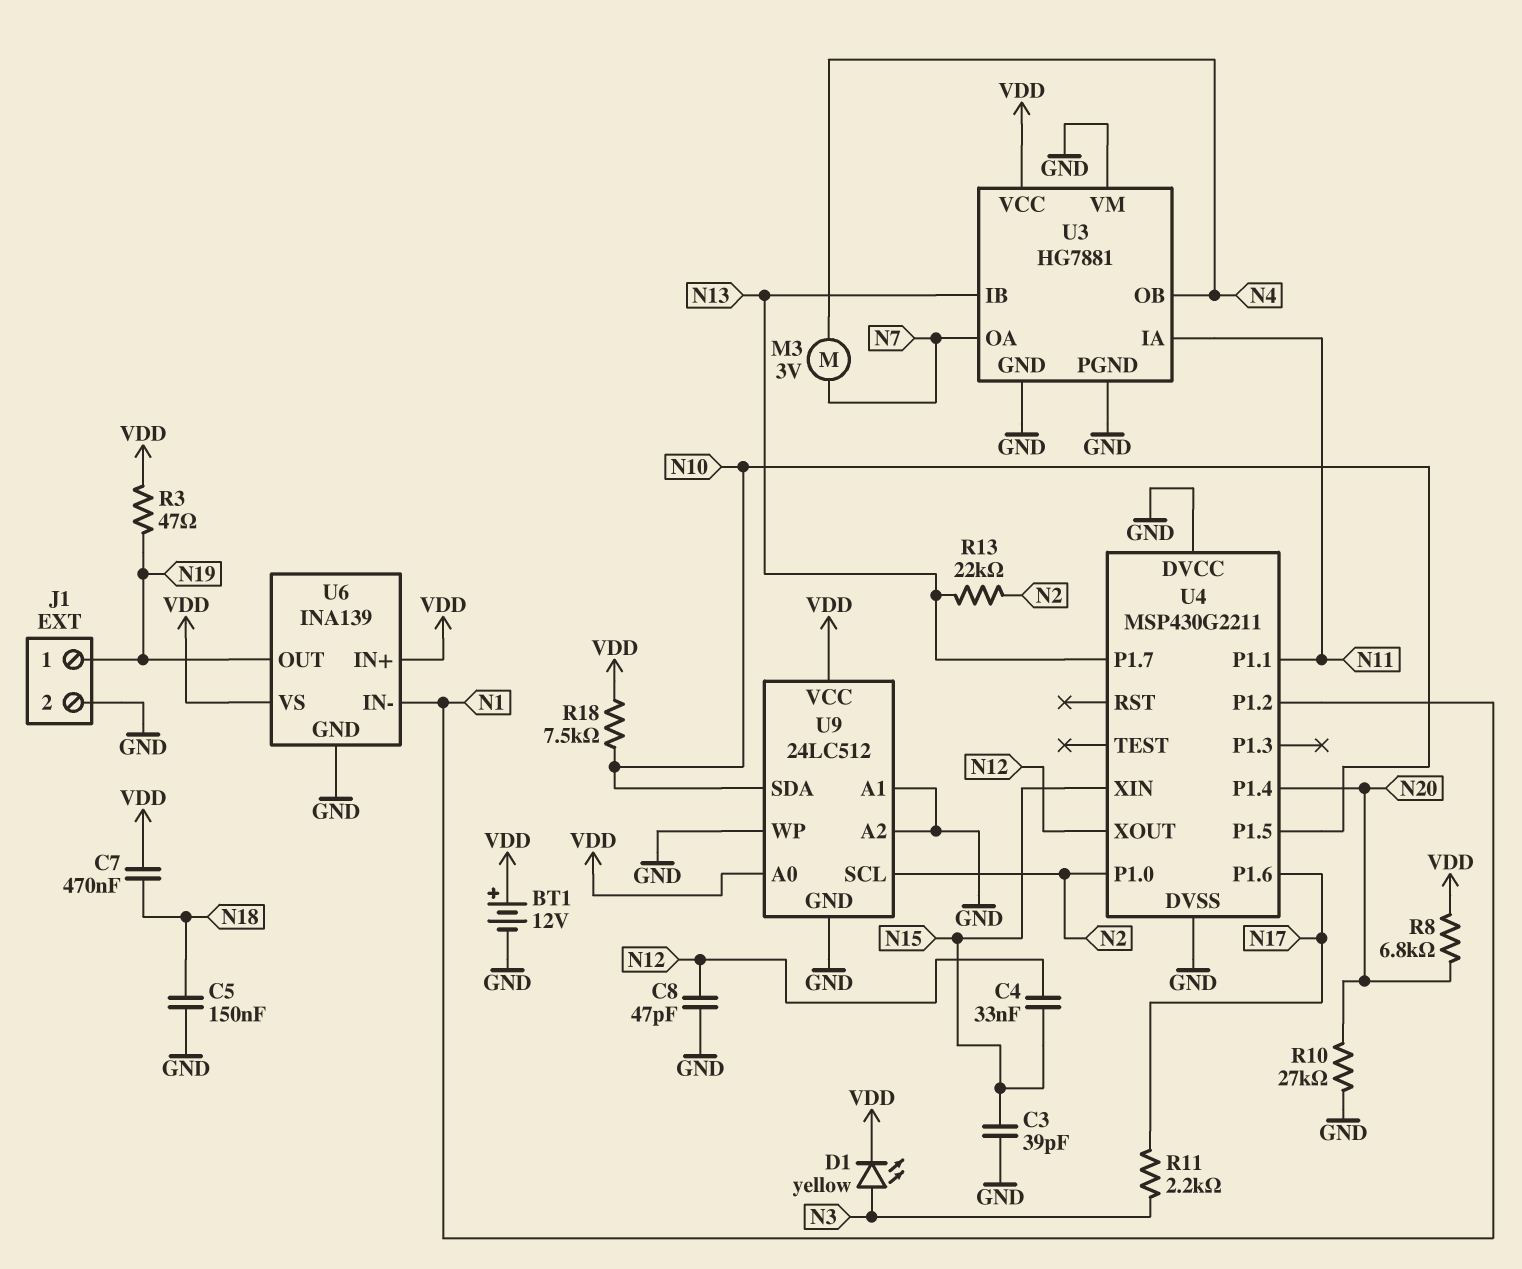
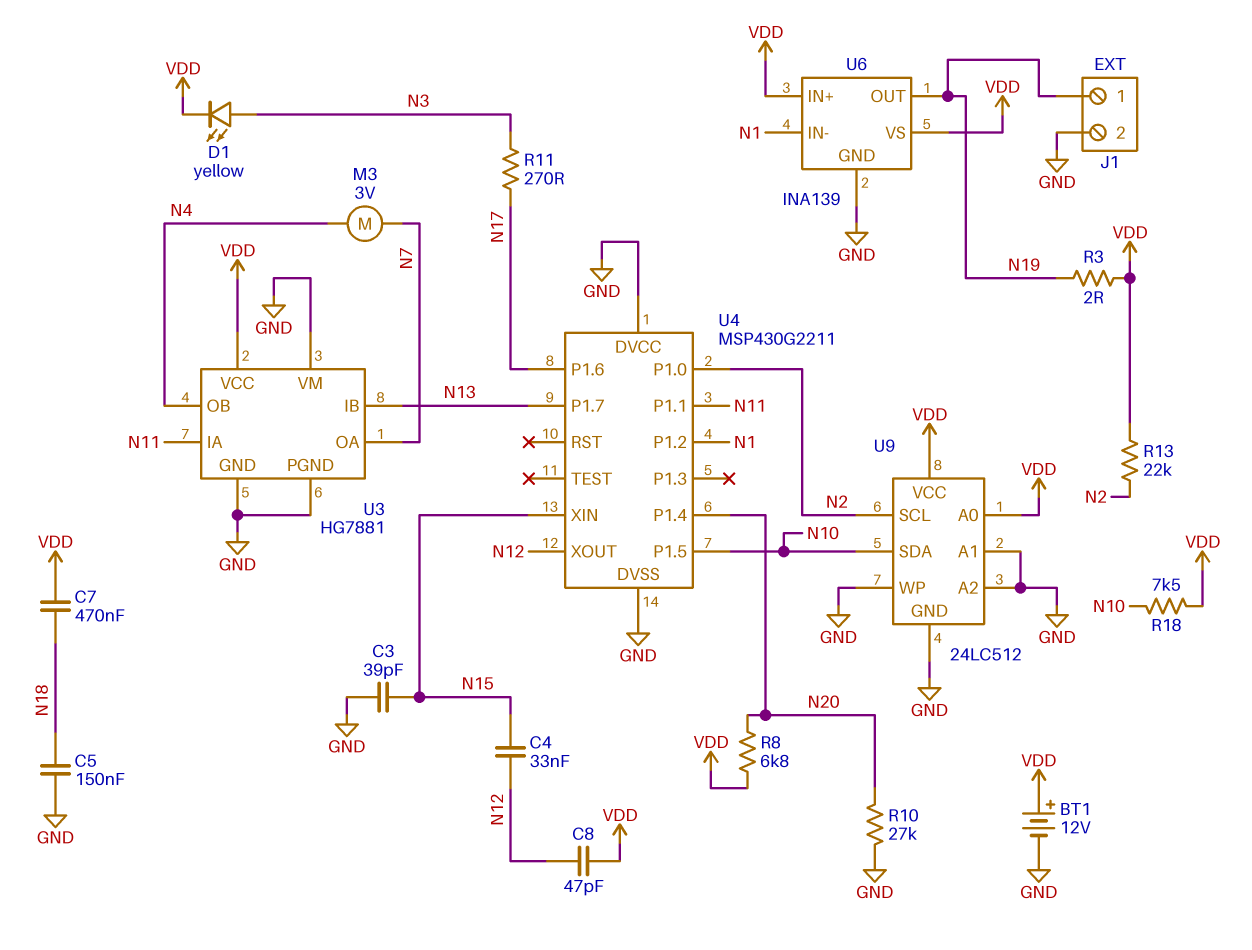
C8: 47pF (GND, N12) -> 47pF (N12, VDD)
R3: 47 (N19, VDD) -> 2 (N19, VDD)
R11: 2.2k (N3, N17) -> 270 (N3, N17)
R13: 22k (N2, N13) -> 22k (N2, VDD)

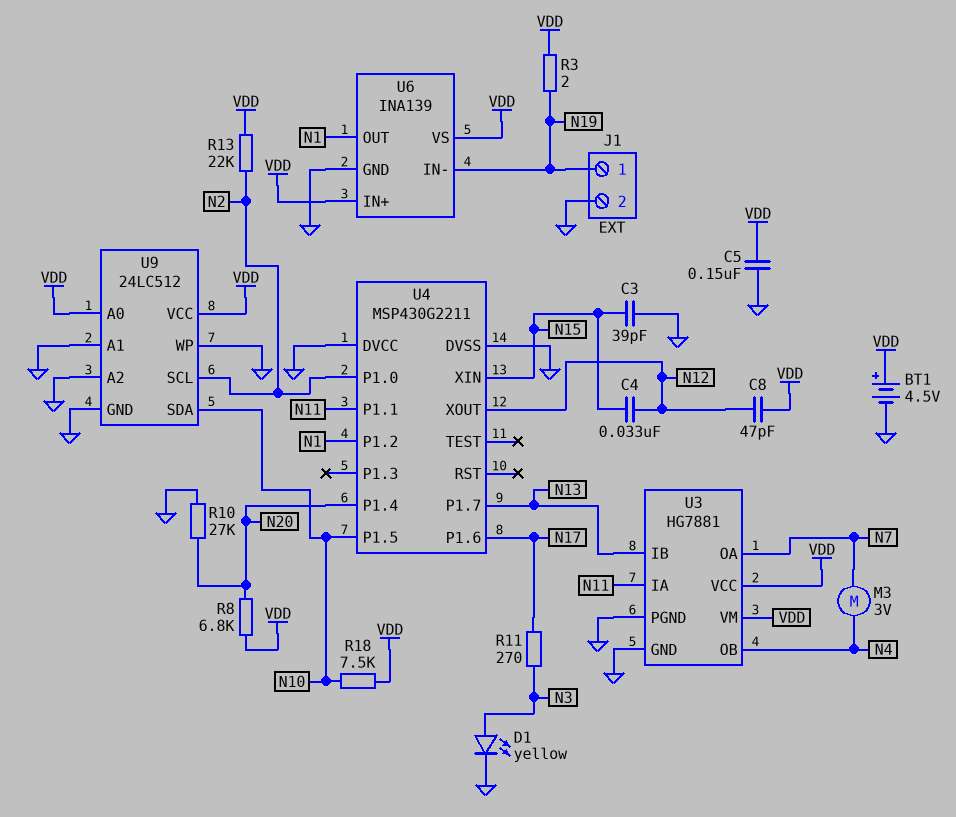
BT1: 12V (plus VDD, minus GND) -> 4.5V (plus VDD, minus GND)
C5: 150nF (GND, N18) -> 150nF (GND, VDD)
C7: 470nF (N18, VDD) -> none
D1: LED yellow (A N3, K VDD) -> LED yellow (A N3, K GND)
U3 pin VM: GND -> VDD
U6 pin IN-: N1 -> N19
U6 pin OUT: N19 -> N1

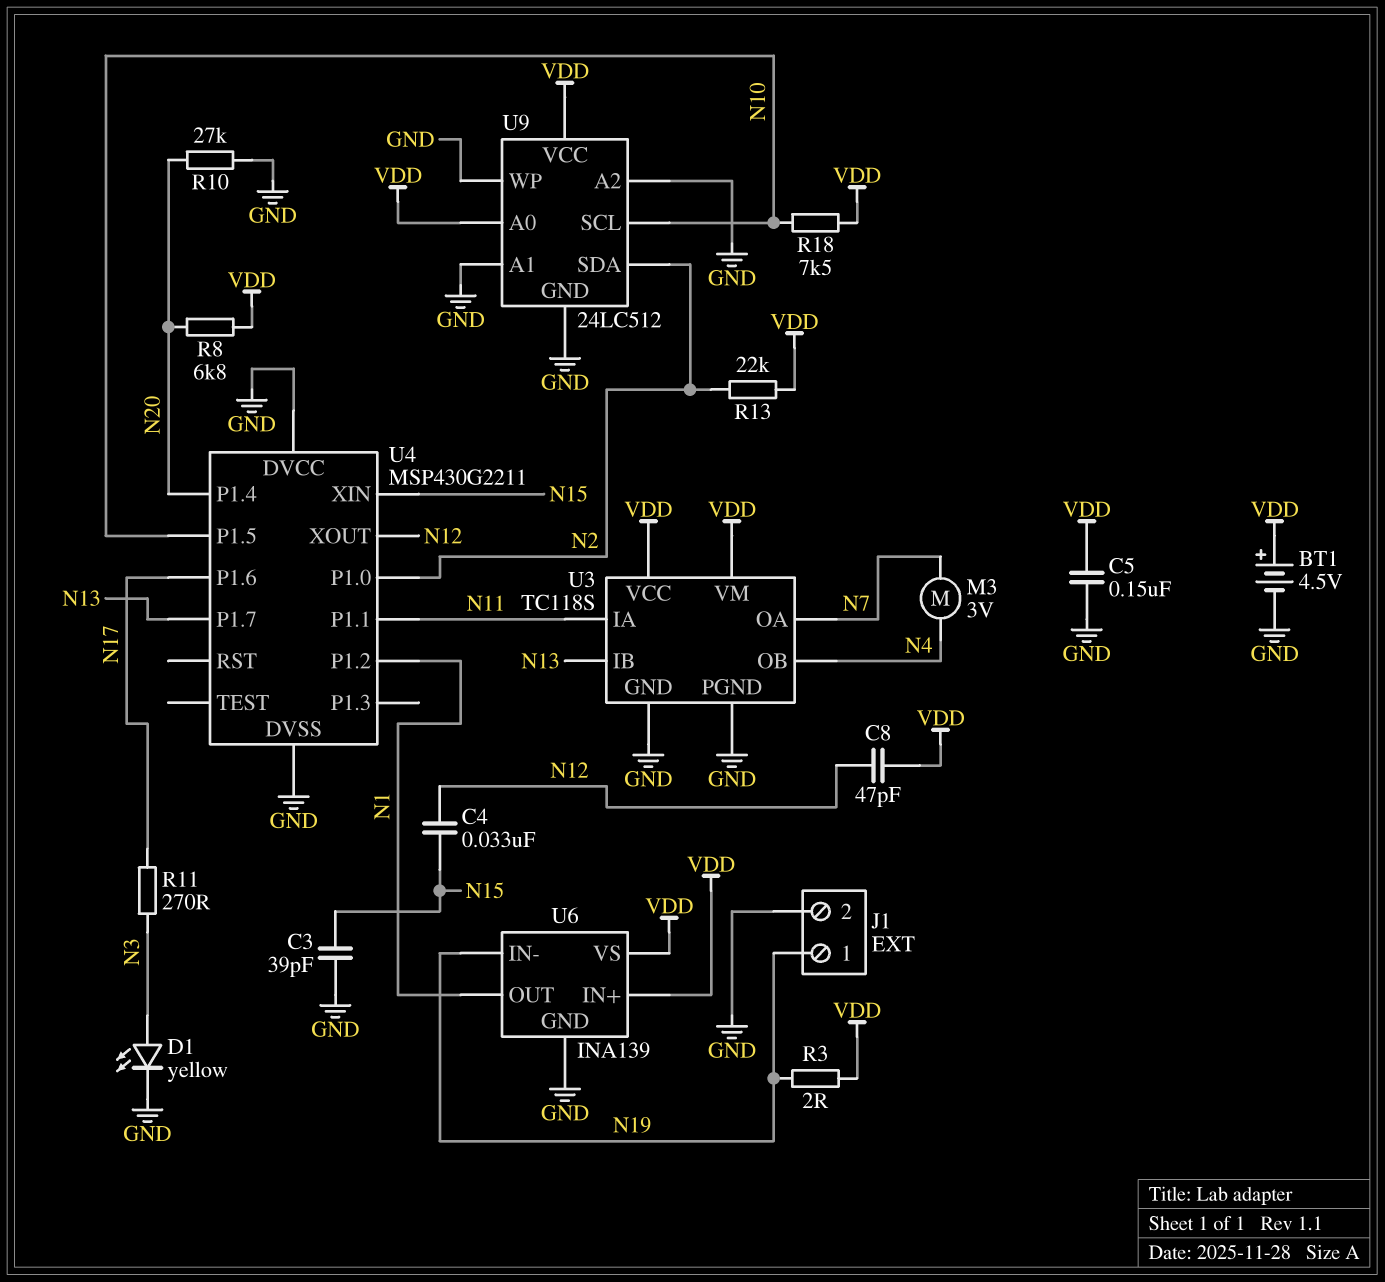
U3: HG7881 -> TC118S
U9 pin SCL: N2 -> N10
U9 pin SDA: N10 -> N2

